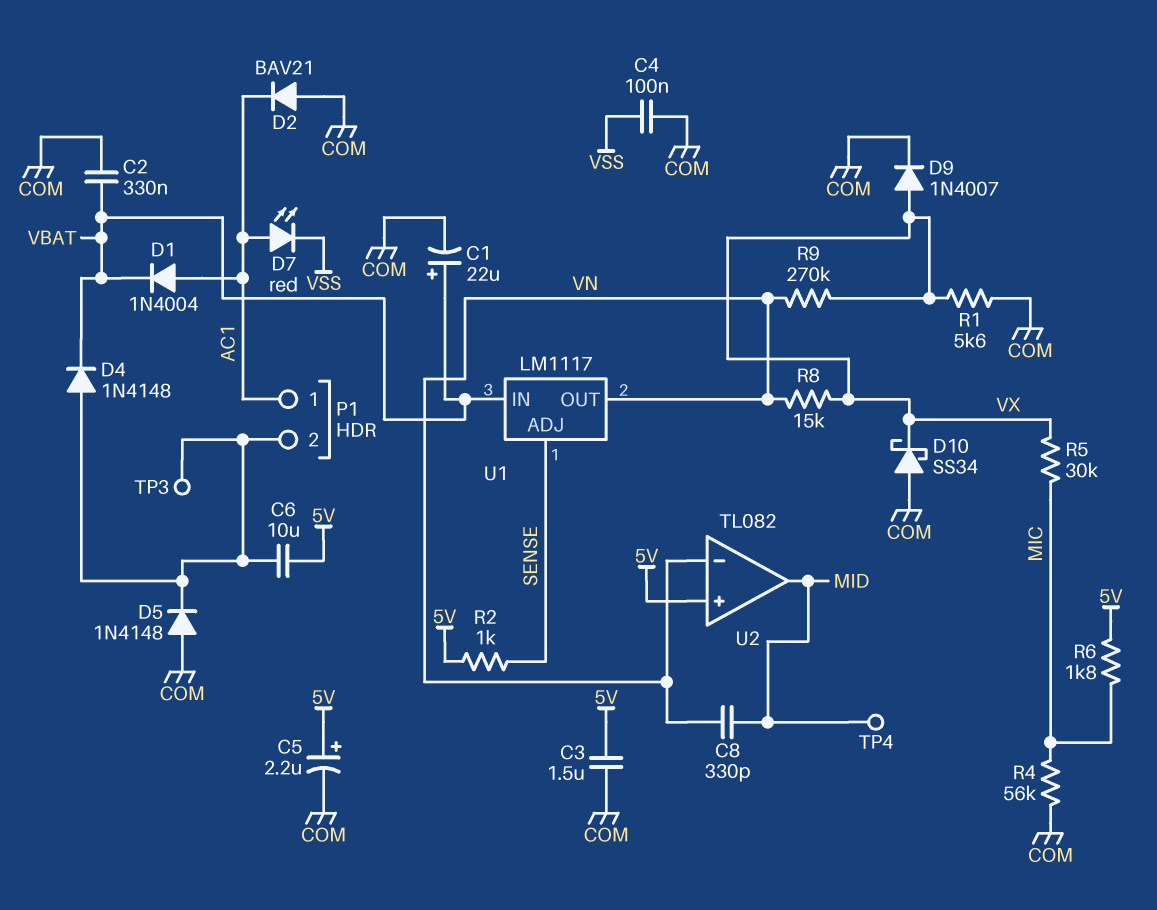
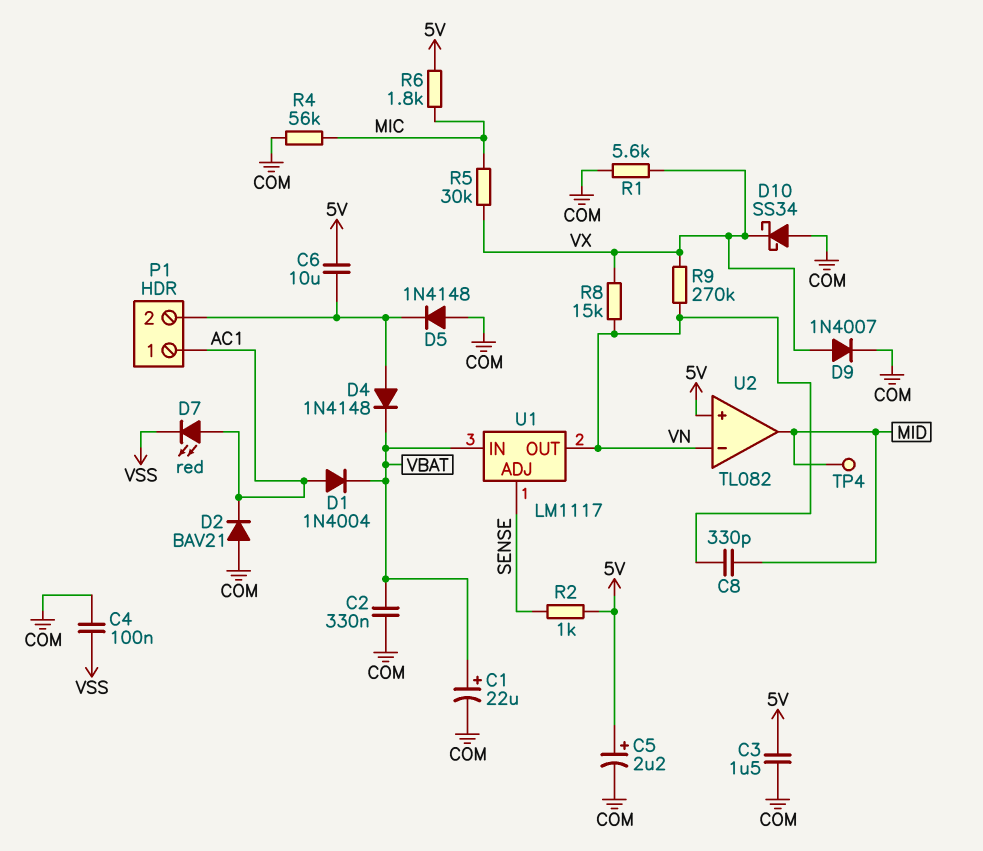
TP3: test point (P1/2) -> none

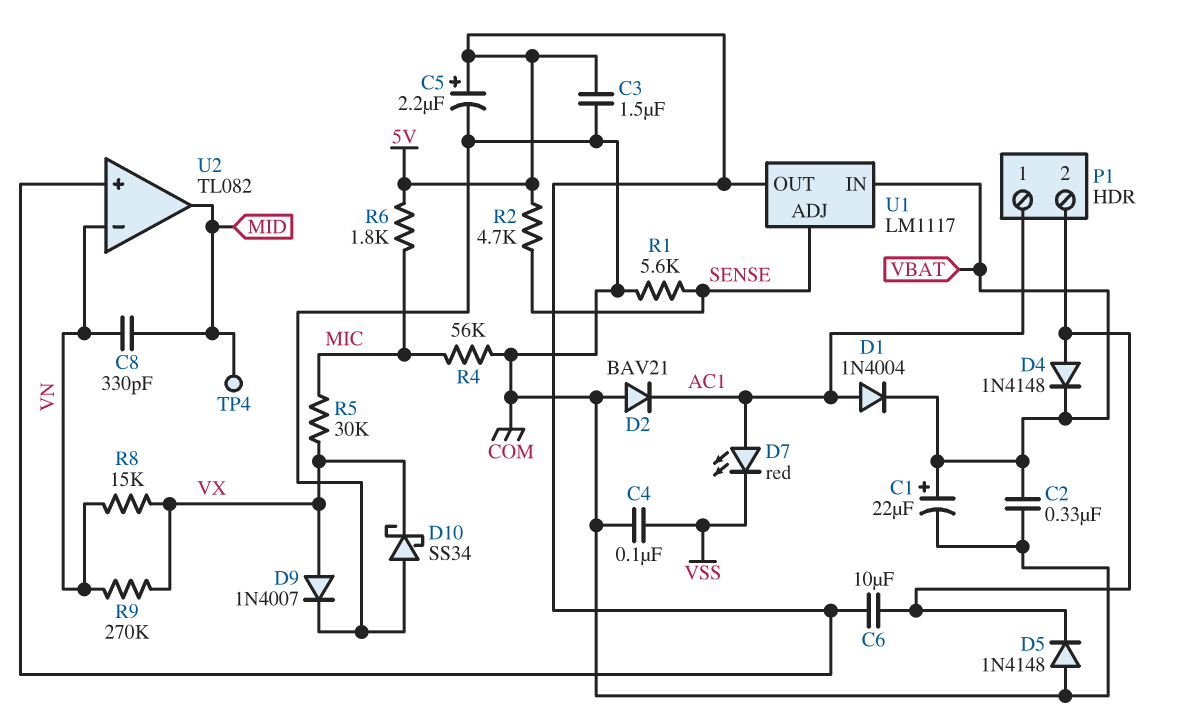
R1: 5.6k (COM, VX) -> 5.6k (COM, SENSE)
R2: 1k (5V, SENSE) -> 4.7k (5V, SENSE)
U1 pin OUT: VN -> 5V

